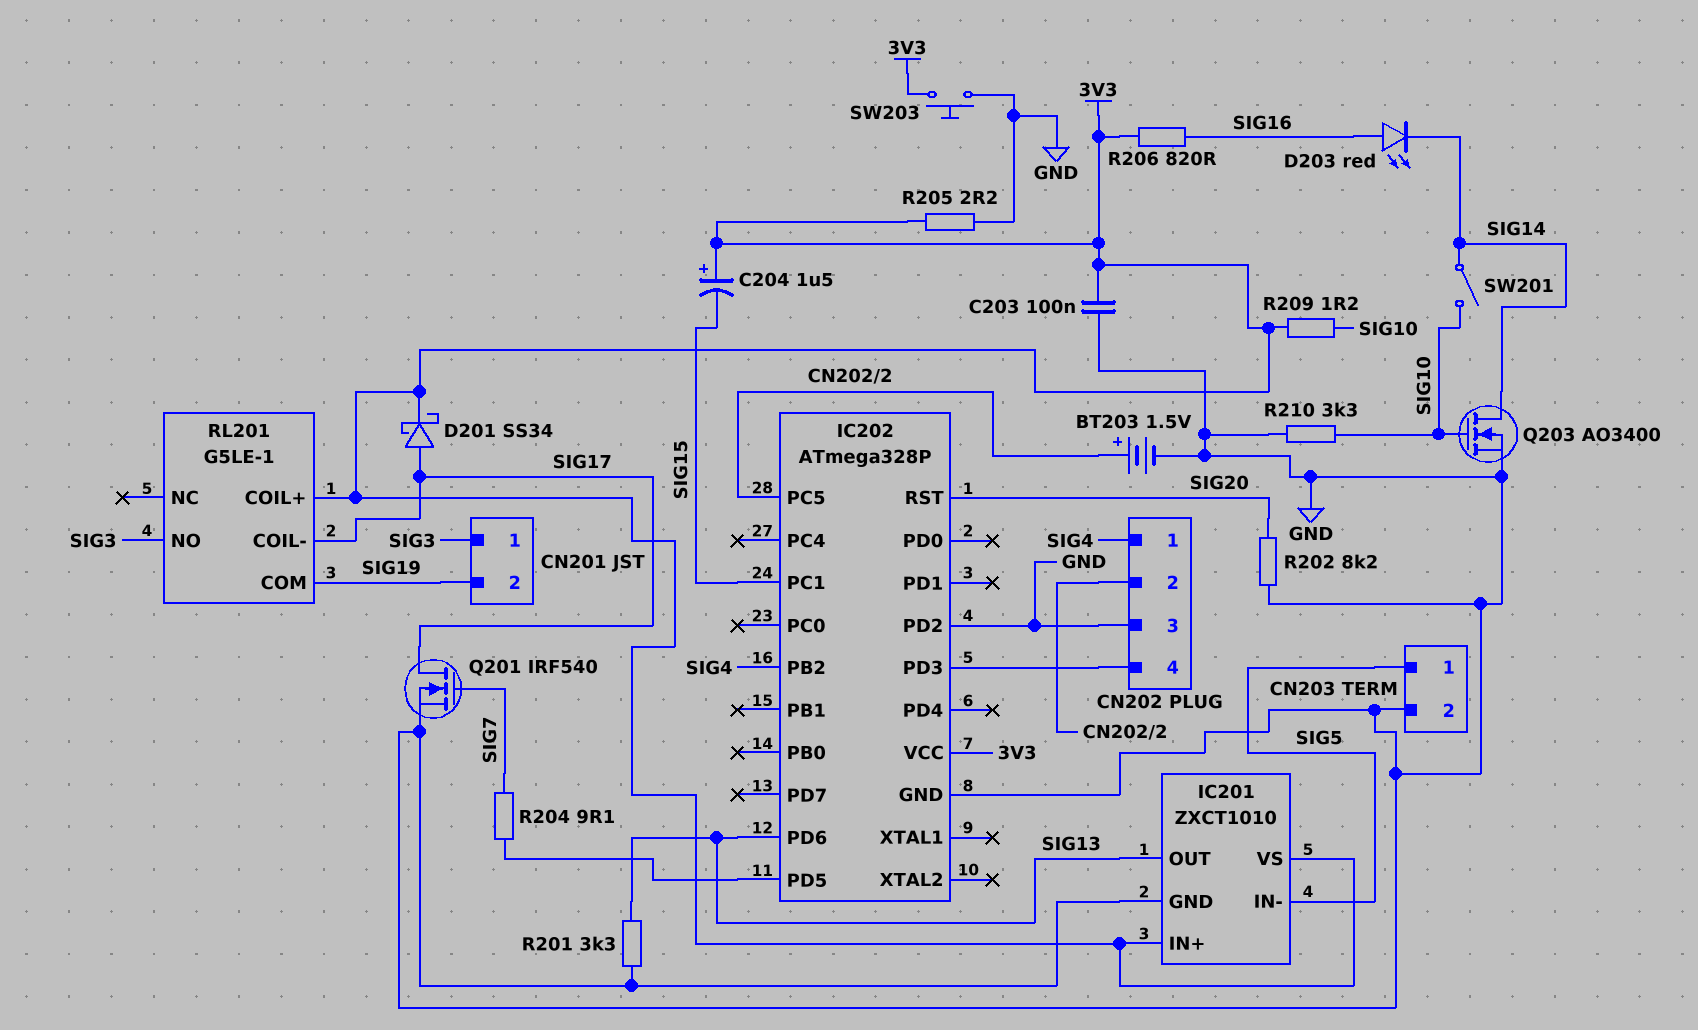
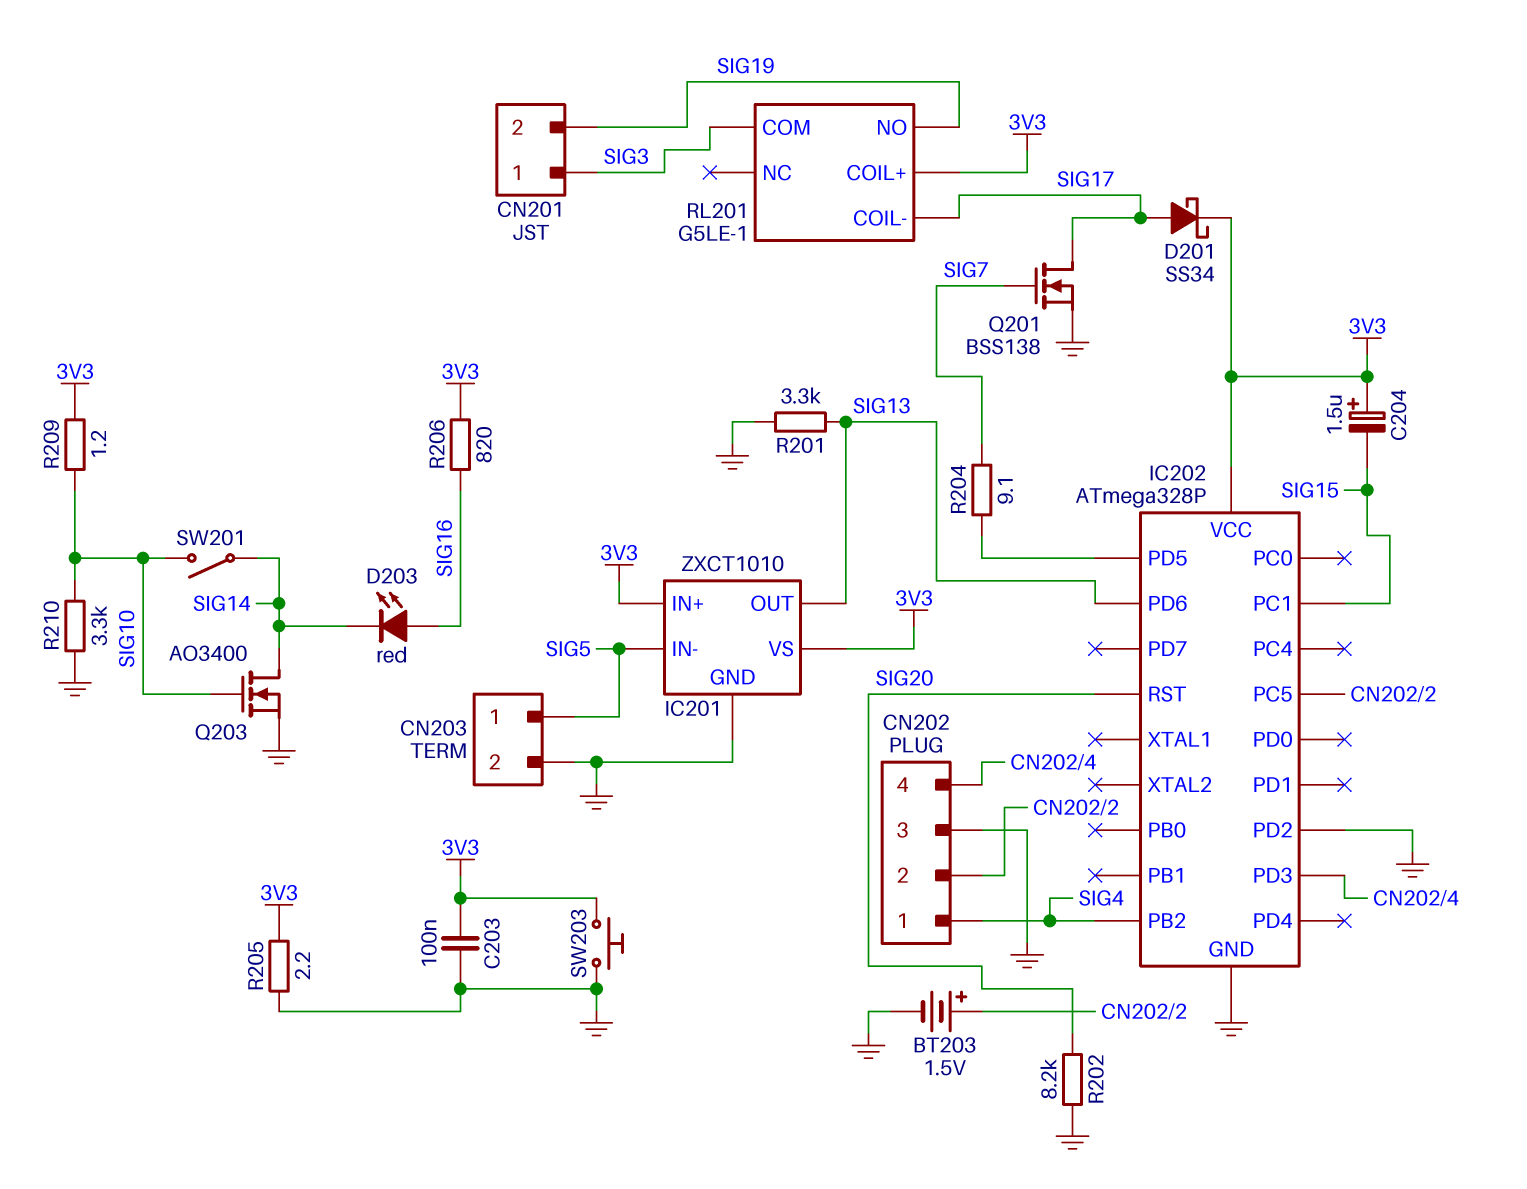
Q201: NMOS IRF540 (G SIG7, D SIG17, S GND) -> NMOS BSS138 (G SIG7, D SIG17, S GND)
RL201 pin COM: SIG19 -> SIG3
RL201 pin NO: SIG3 -> SIG19

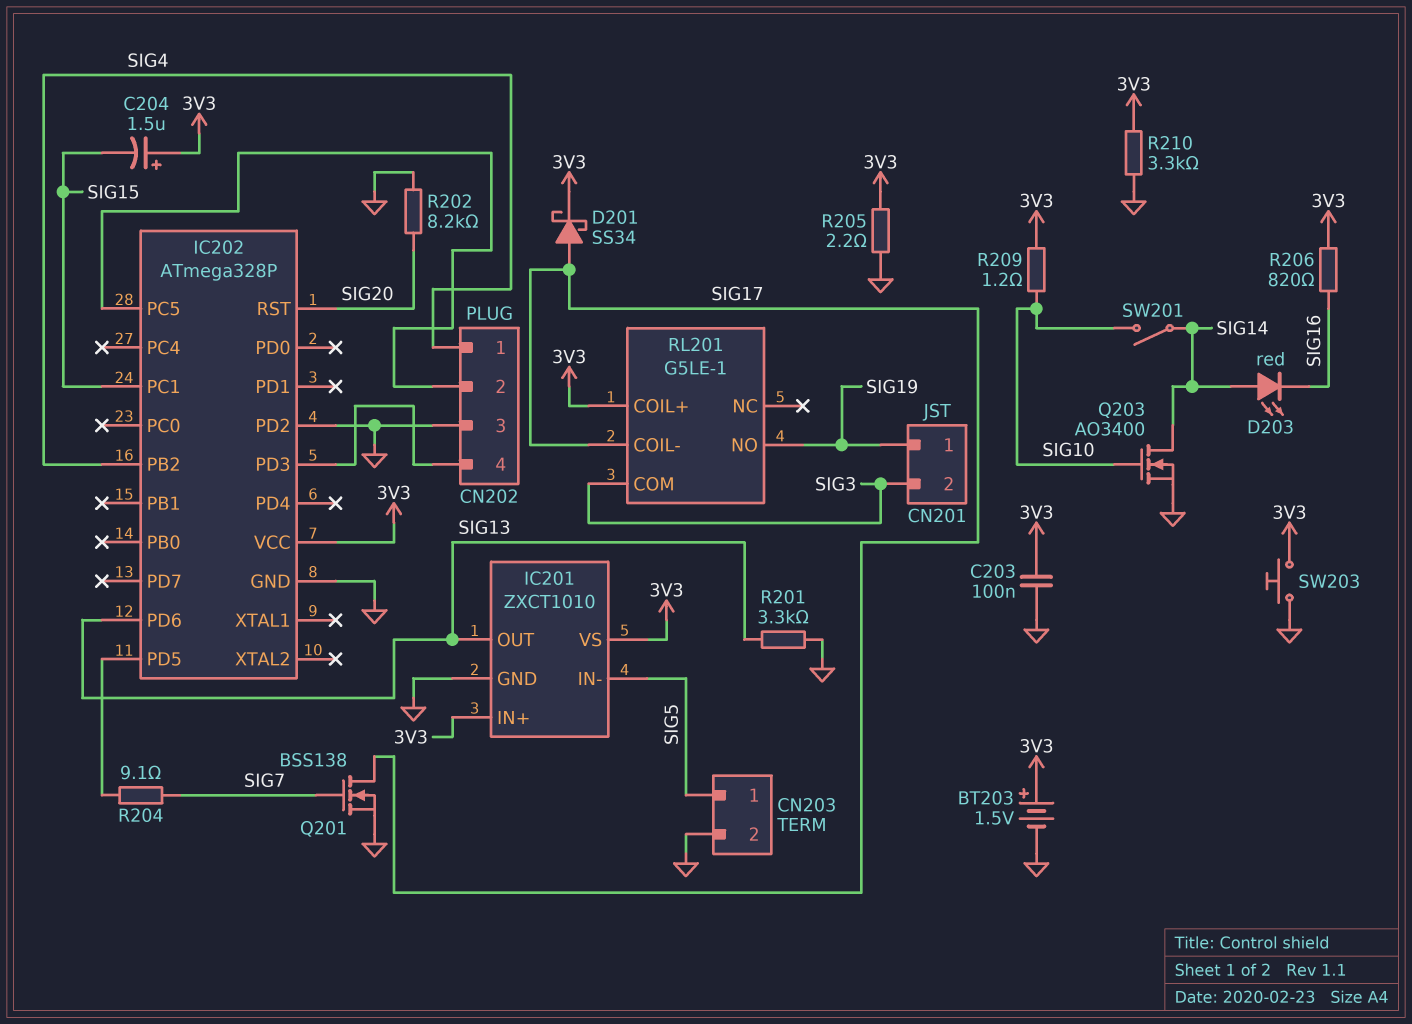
BT203: 1.5V (plus CN202/2, minus GND) -> 1.5V (plus 3V3, minus GND)
CN201 pin 1: SIG3 -> SIG19
CN201 pin 2: SIG19 -> SIG3
D203: LED red (A SIG16, K SIG14) -> LED red (A SIG14, K SIG16)
R210: 3.3k (GND, SIG10) -> 3.3k (3V3, GND)

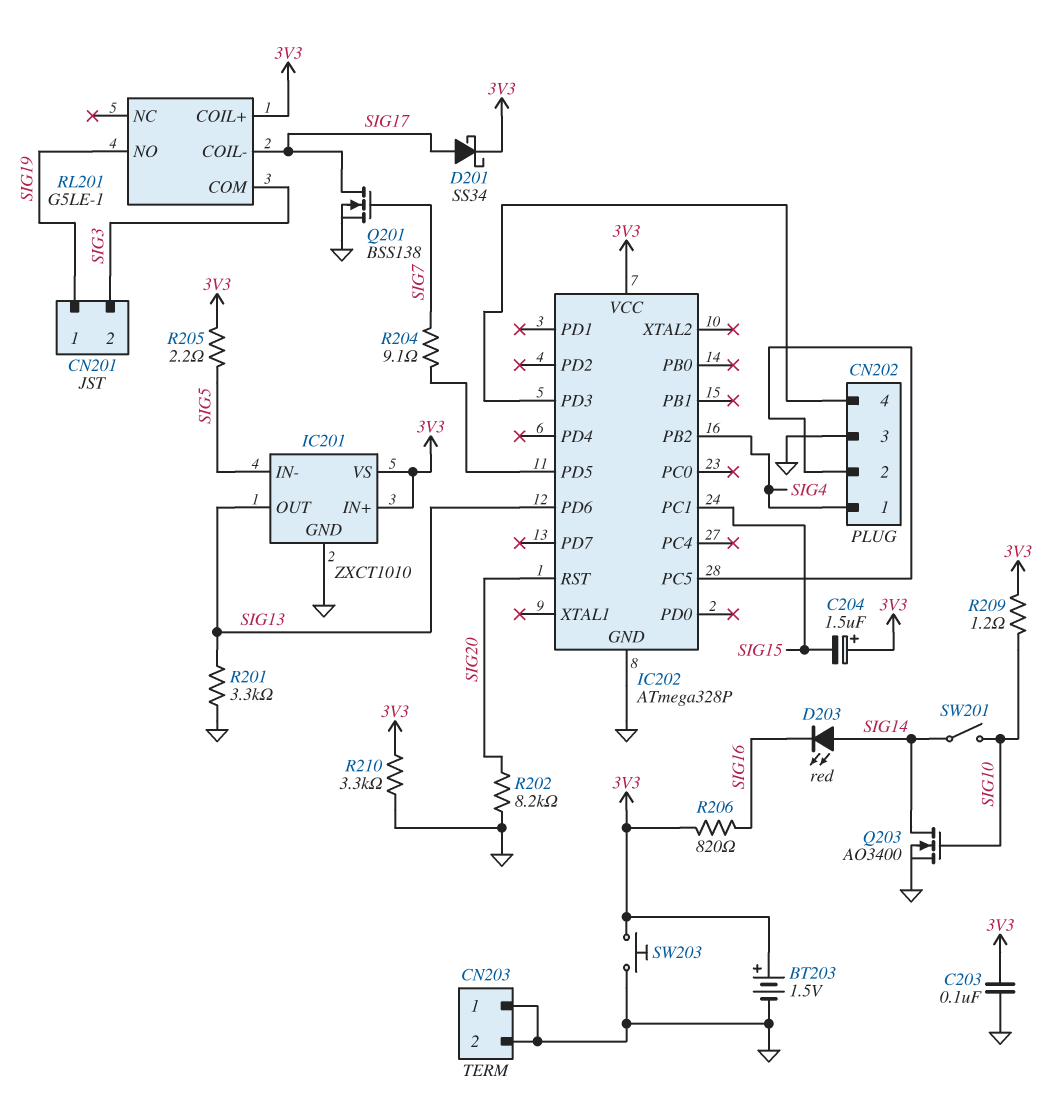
CN203 pin 1: SIG5 -> GND
IC202 pin PD2: GND -> none
R205: 2.2 (3V3, GND) -> 2.2 (3V3, SIG5)

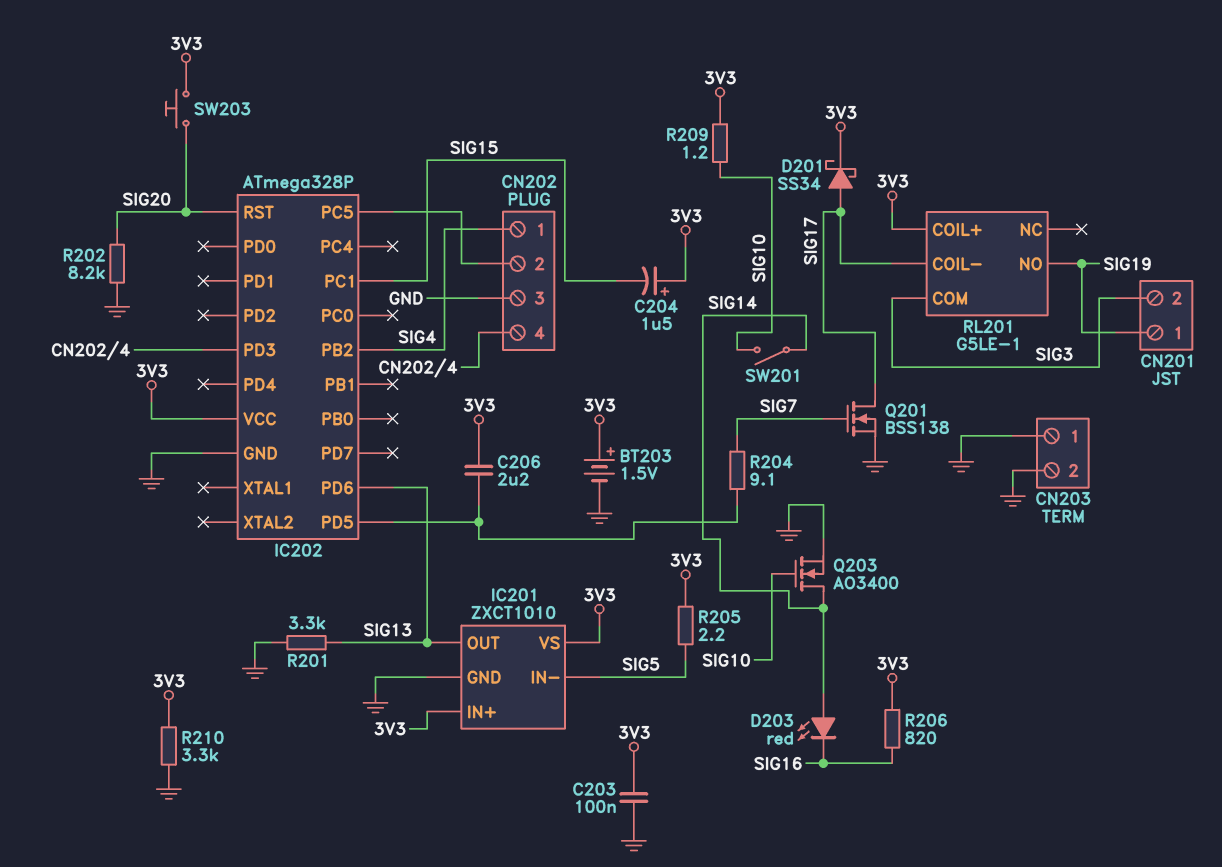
C206: none -> 2.2uF (3V3, IC202/PD5)
SW203: button (3V3, GND) -> button (3V3, SIG20)

